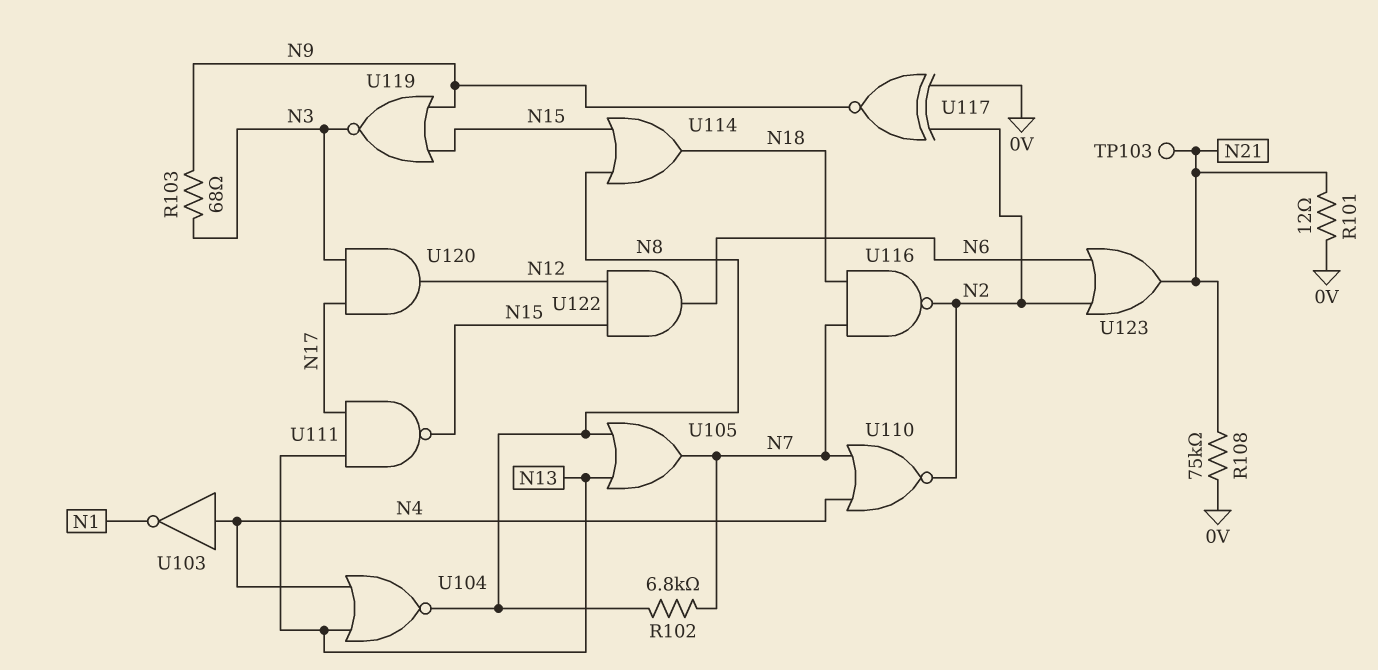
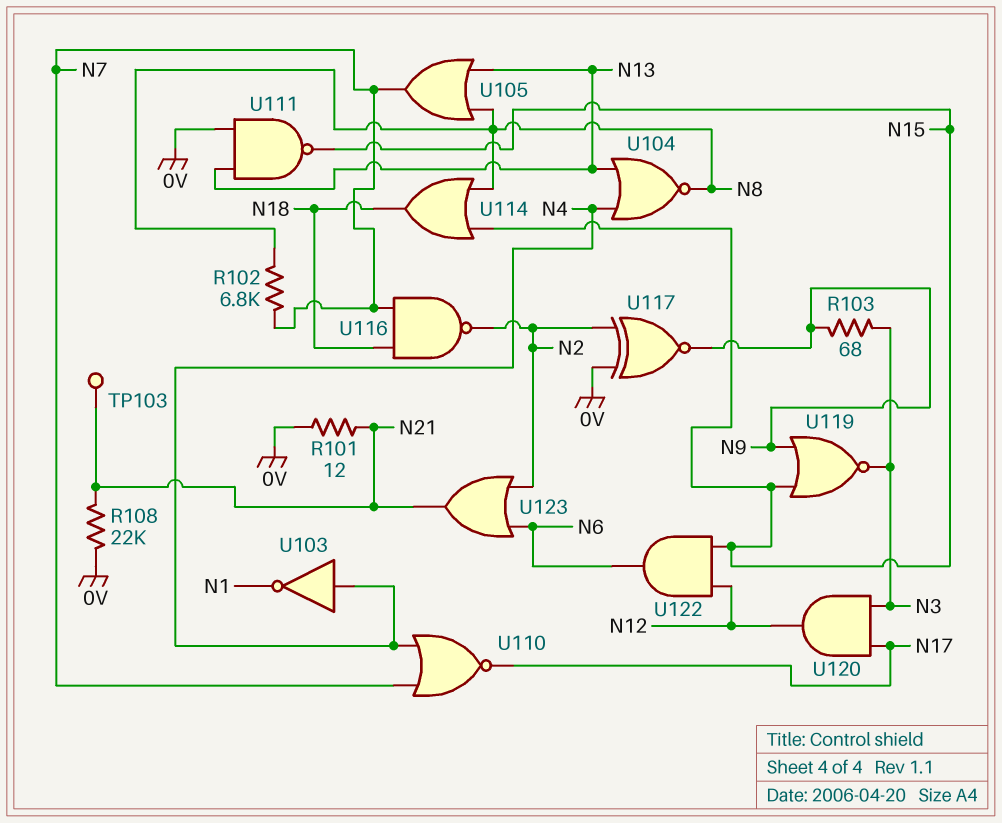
R108: 75k (0V, N21) -> 22k (0V, N21)
U110: NOR (in N4, in N7, out N2) -> NOR (in N4, in N7, out N17)
U111: NAND (in N13, in N17, out N15) -> NAND (in 0V, in N13, out N15)

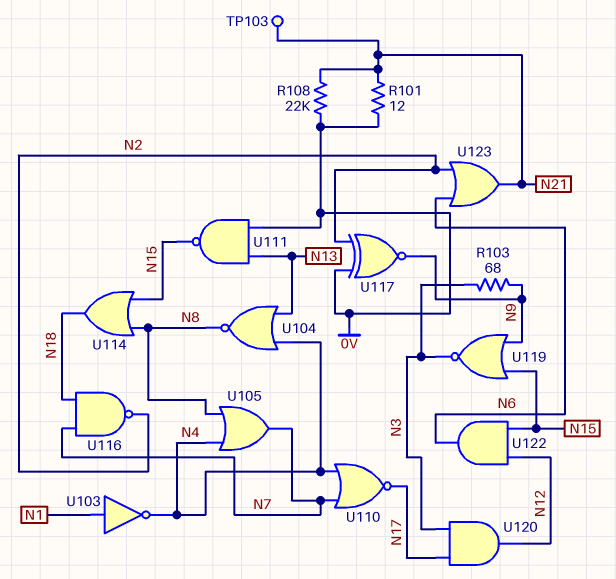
R102: 6.8k (N7, N8) -> none
U103: NOT (in N4, out N1) -> NOT (in N1, out N4)
U105: OR (in N8, in N13, out N7) -> OR (in N4, in N8, out N7)

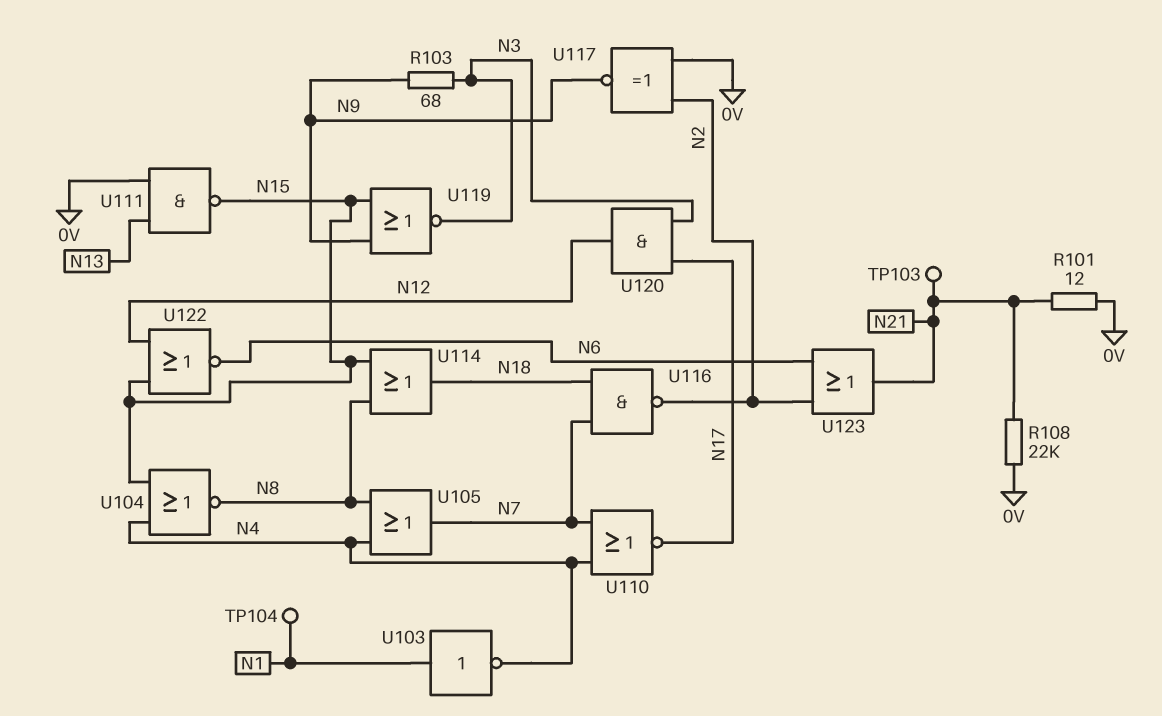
TP104: none -> test point (N1)
U104: NOR (in N4, in N13, out N8) -> NOR (in N4, in N15, out N8)
U122: AND (in N12, in N15, out N6) -> NOR (in N12, in N15, out N6)

